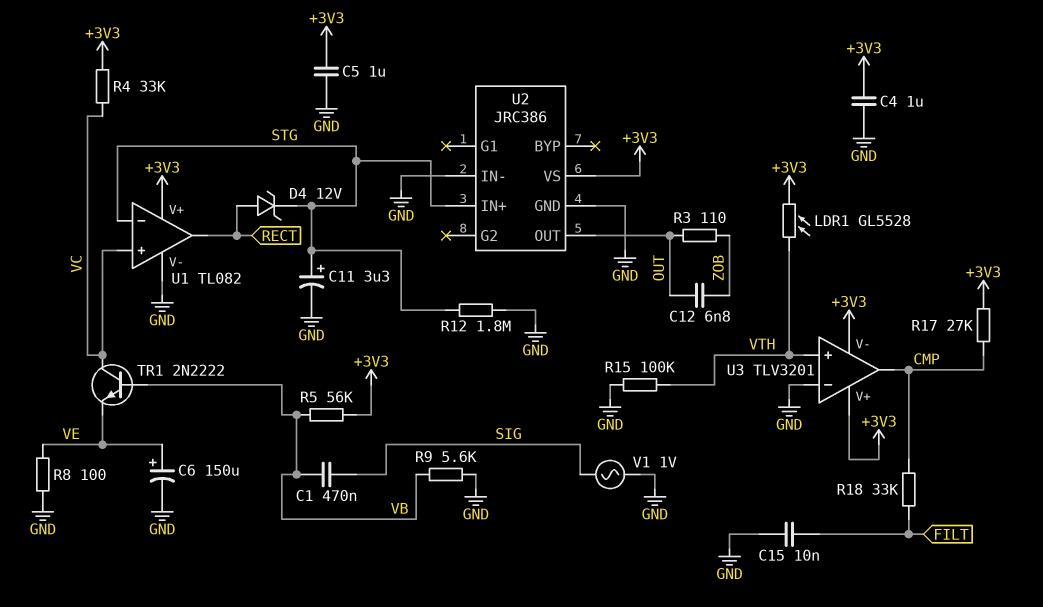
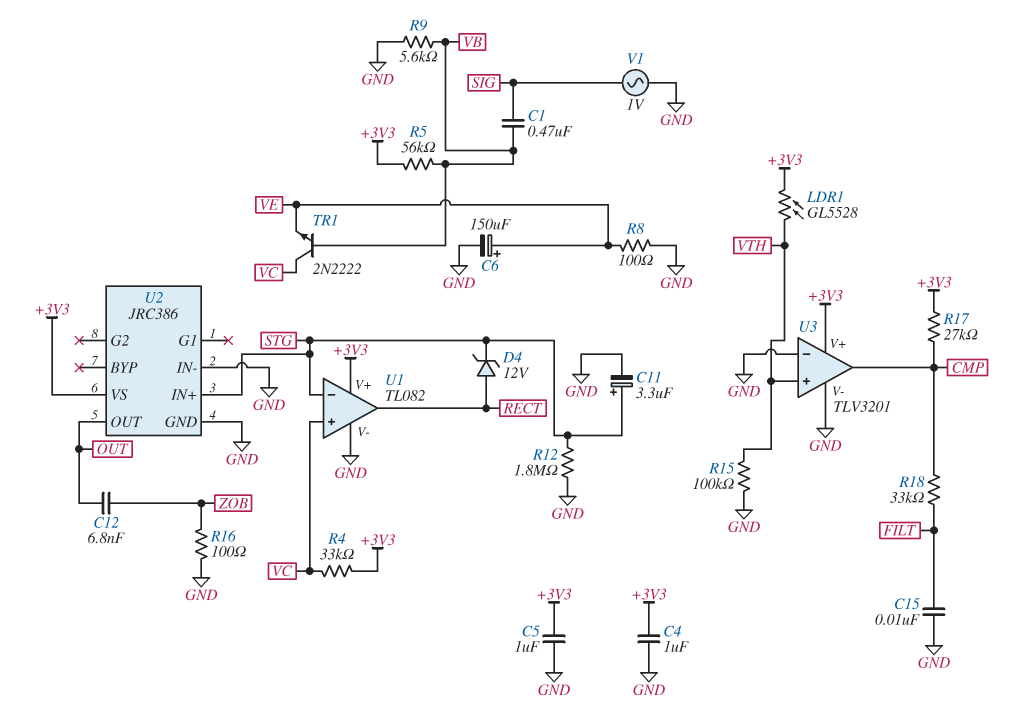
R3: 110 (OUT, ZOB) -> none
R16: none -> 100 (GND, ZOB)
U3 pin V-: +3V3 -> GND

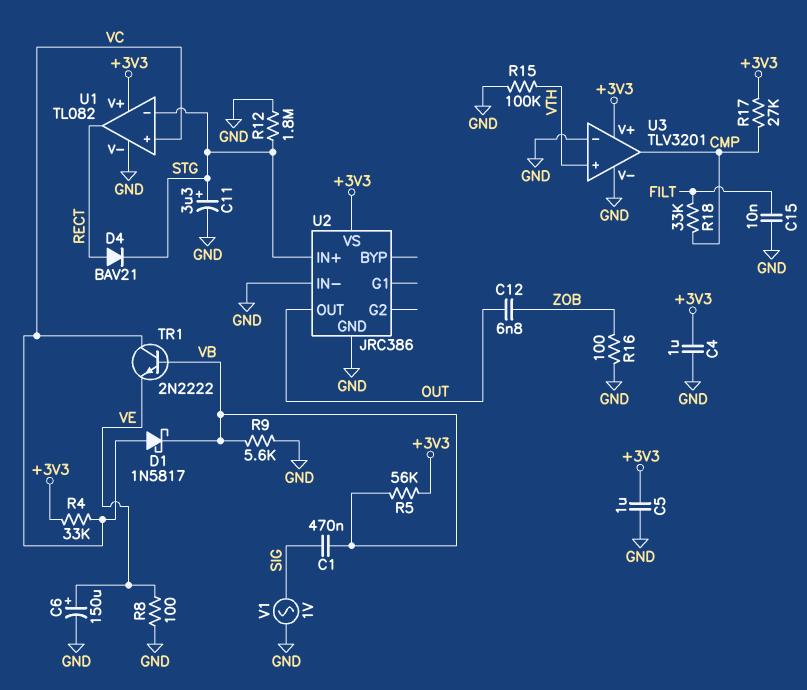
D1: none -> schottky 1N5817 (A VC, K VB)
D4: zener 12V (A RECT, K STG) -> diode BAV21 (A RECT, K STG)
LDR1: GL5528 (+3V3, VTH) -> none

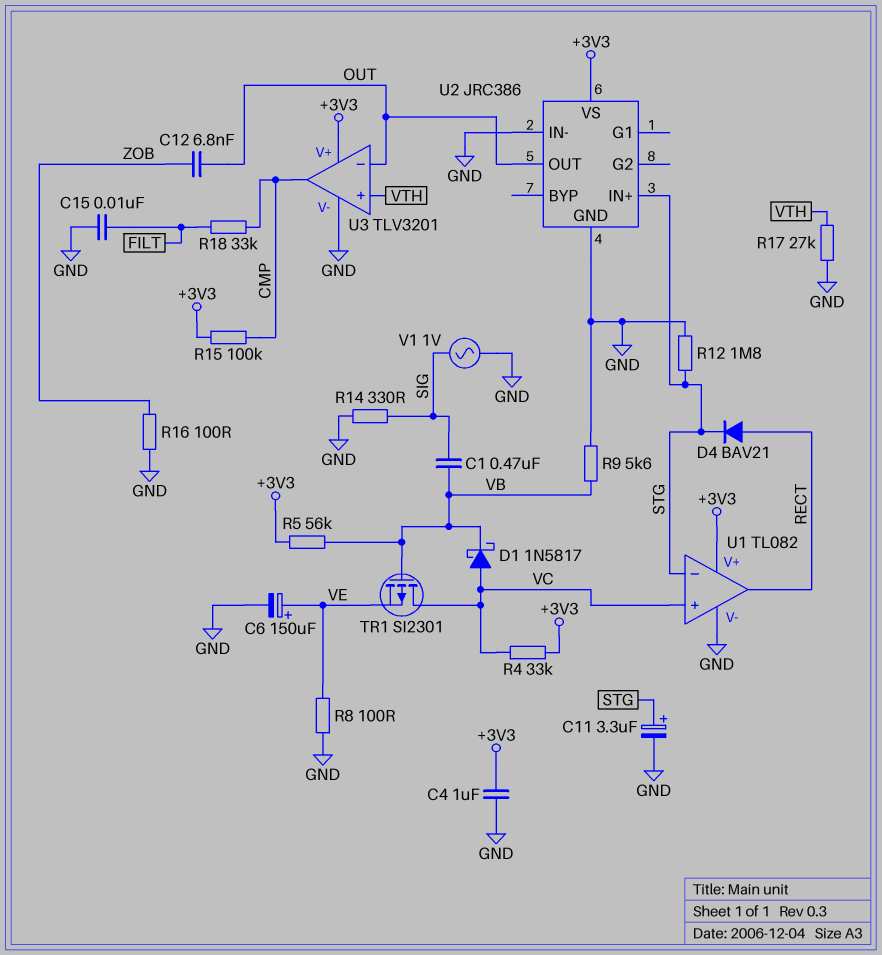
C5: 1uF (+3V3, GND) -> none
R14: none -> 330 (GND, SIG)
R15: 100k (GND, VTH) -> 100k (+3V3, CMP)
R17: 27k (+3V3, CMP) -> 27k (GND, VTH)
TR1: NPN 2N2222 (B VB, C VC, E VE) -> PMOS SI2301 (G VB, D VC, S VE)
U3 pin in-: GND -> OUT

